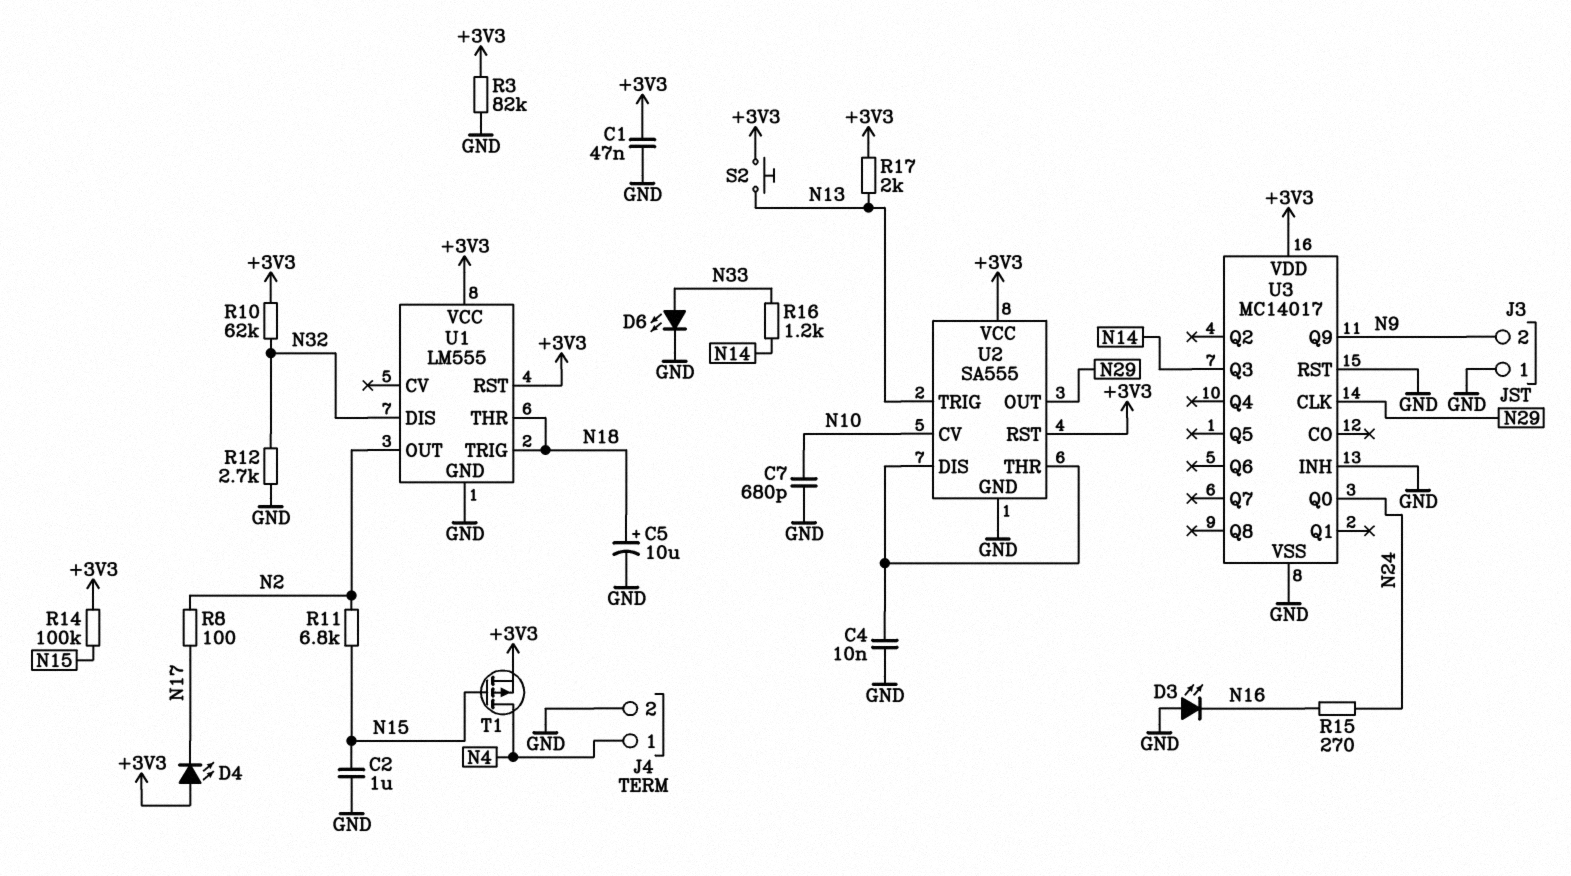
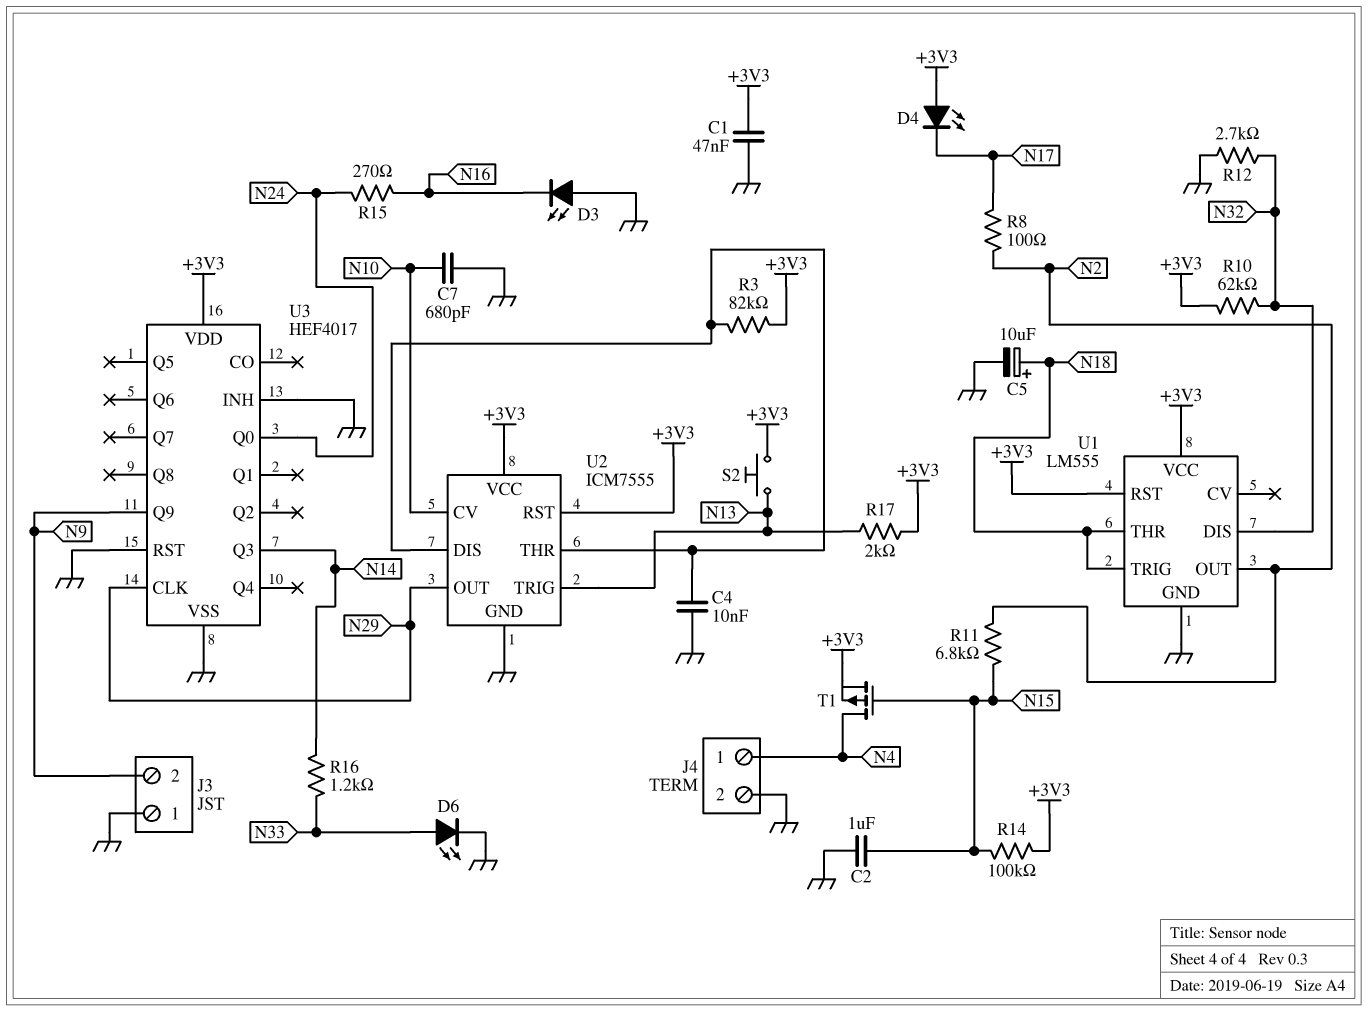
R3: 82k (+3V3, GND) -> 82k (+3V3, U2/DIS)
U2: SA555 -> ICM7555
U3: MC14017 -> HEF4017

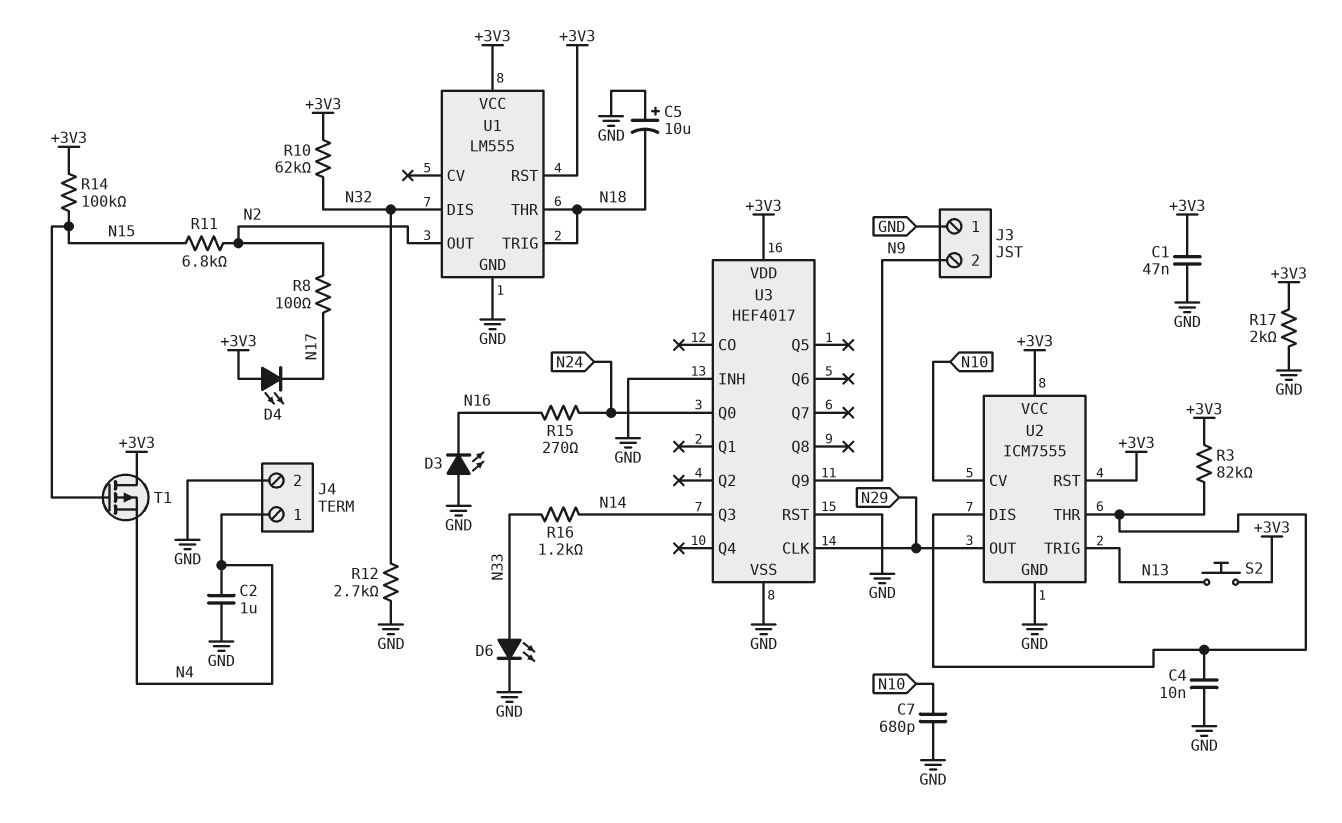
C2: 1uF (GND, N15) -> 1uF (GND, N4)
C5: 10uF (plus N18, minus GND) -> 10uF (plus GND, minus N18)
R17: 2k (+3V3, N13) -> 2k (+3V3, GND)
T1: PMOS (G N15, D N4, S +3V3) -> PMOS (G N15, D +3V3, S N4)

